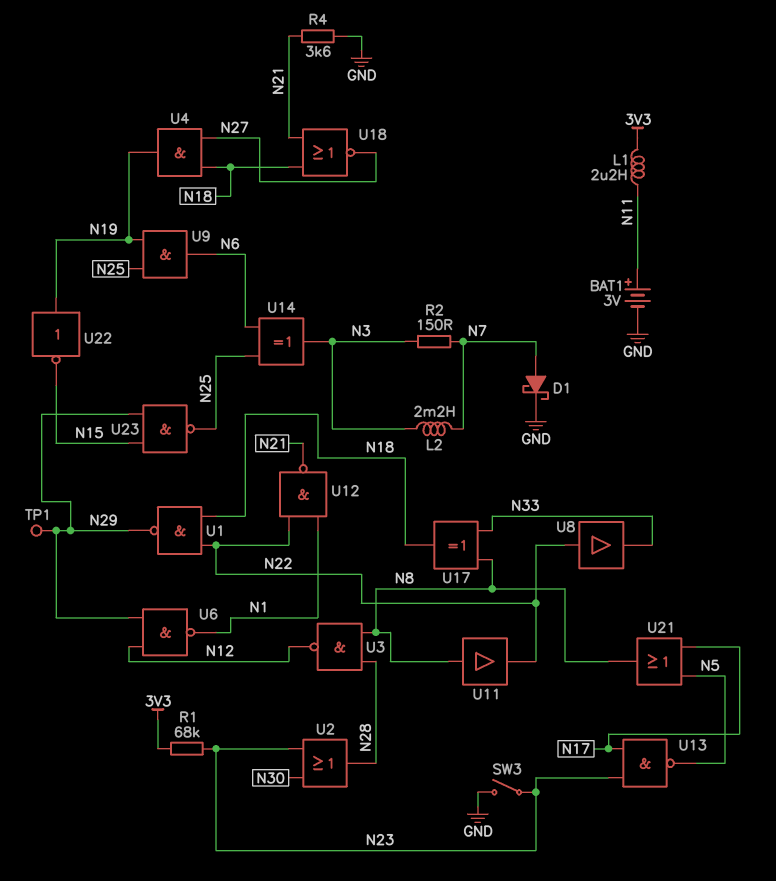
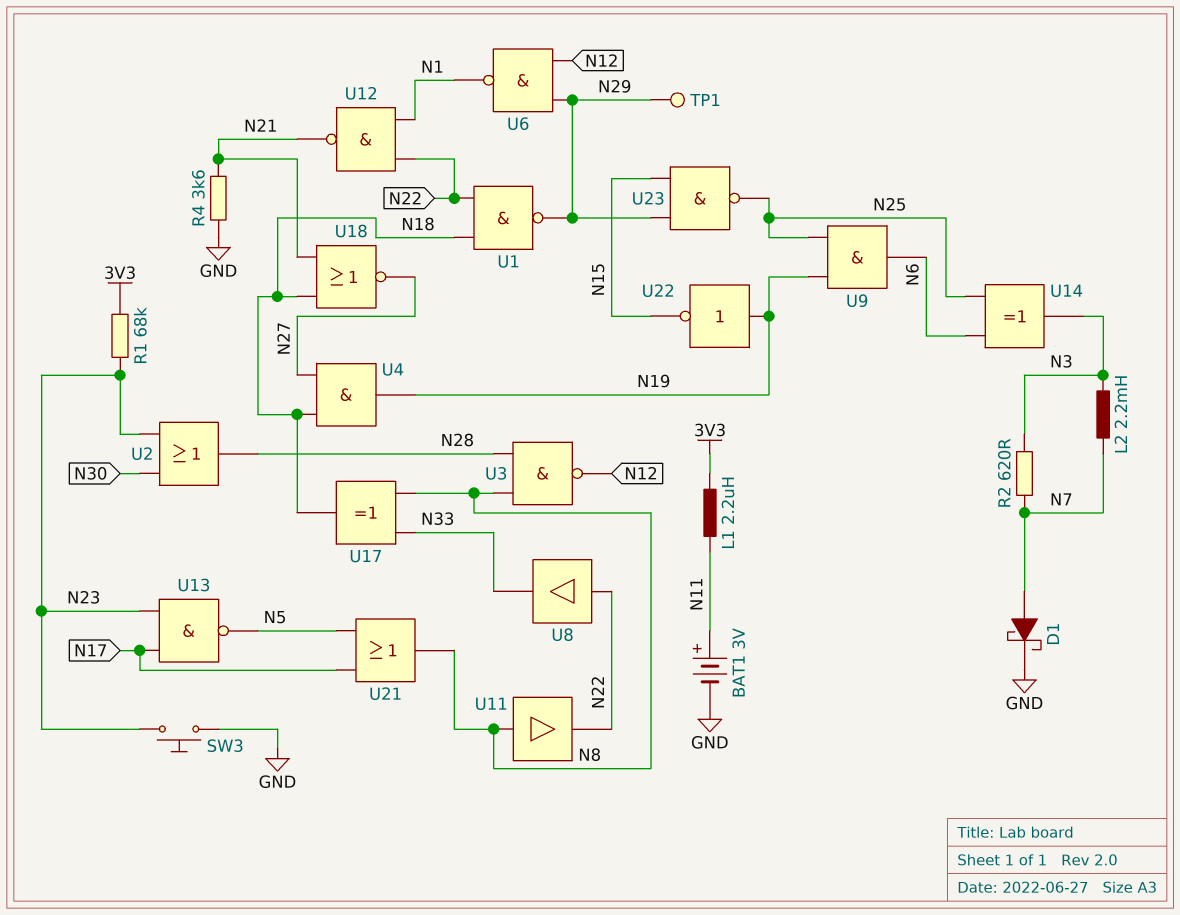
R2: 150 (N3, N7) -> 620 (N3, N7)
SW3: switch (GND, N23) -> button (GND, N23)

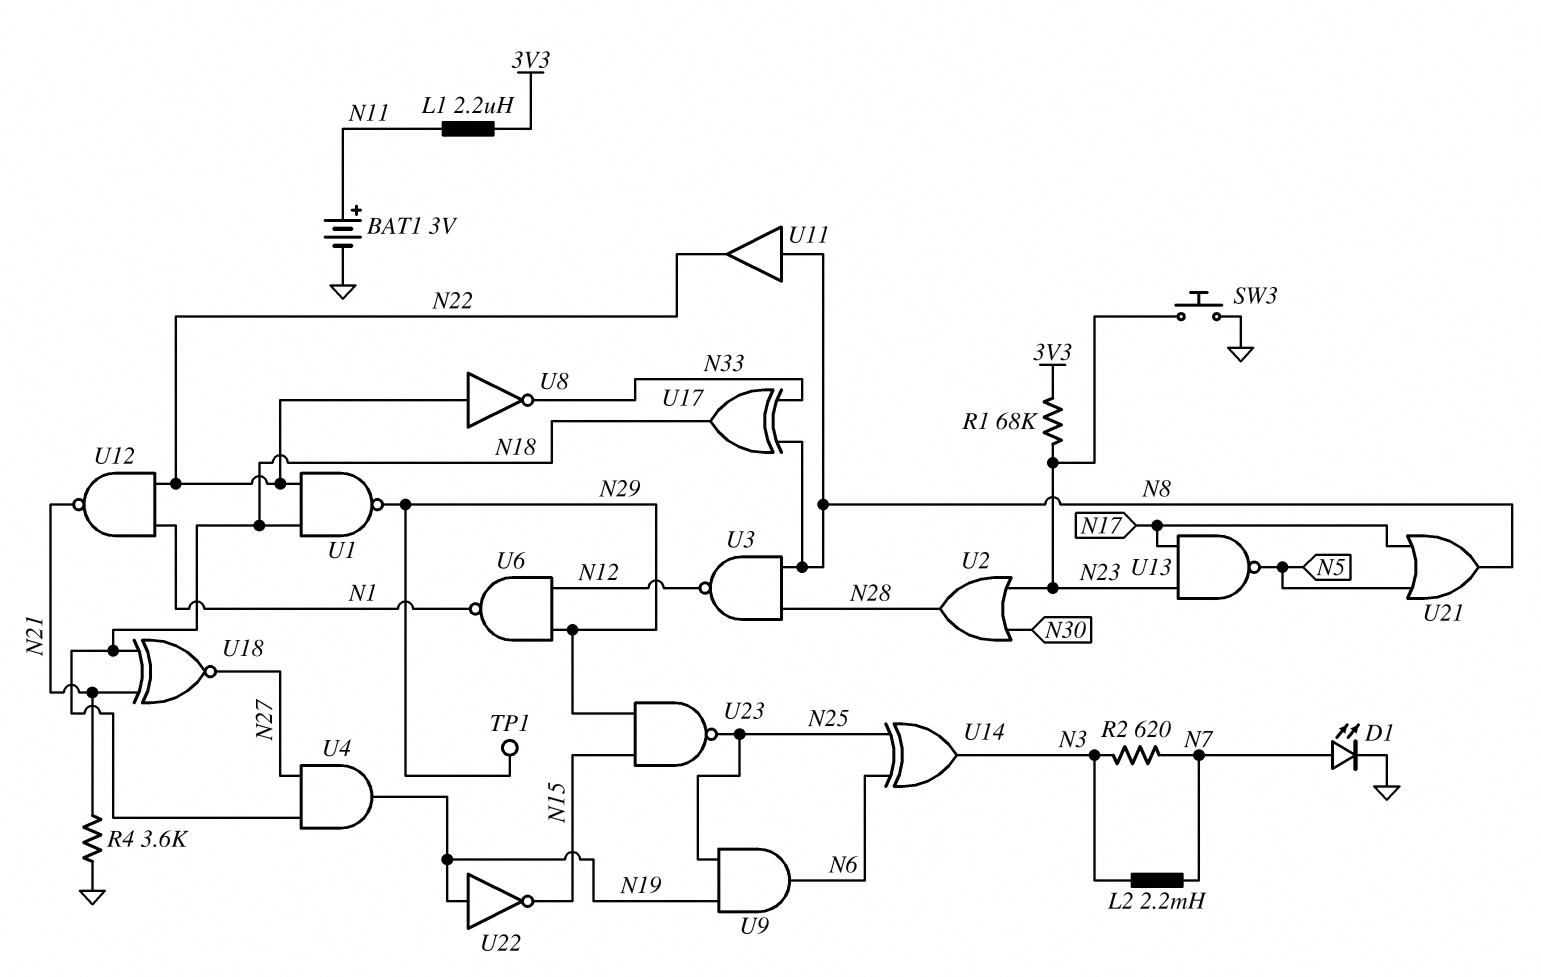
D1: schottky (A N7, K GND) -> LED (A N7, K GND)
U8: buffer (in N22, out N33) -> NOT (in N22, out N33)
U18: NOR (in N18, in N21, out N27) -> XNOR (in N18, in N21, out N27)

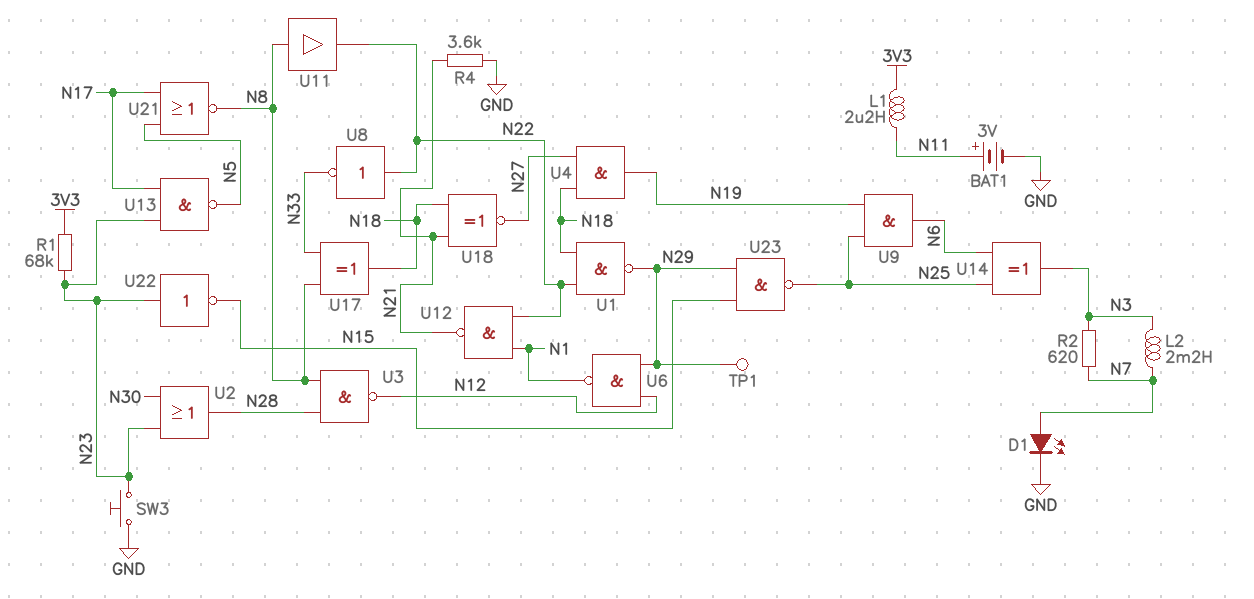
U21: OR (in N5, in N17, out N8) -> NOR (in N5, in N17, out N8)
U22: NOT (in N19, out N15) -> NOT (in N23, out N15)

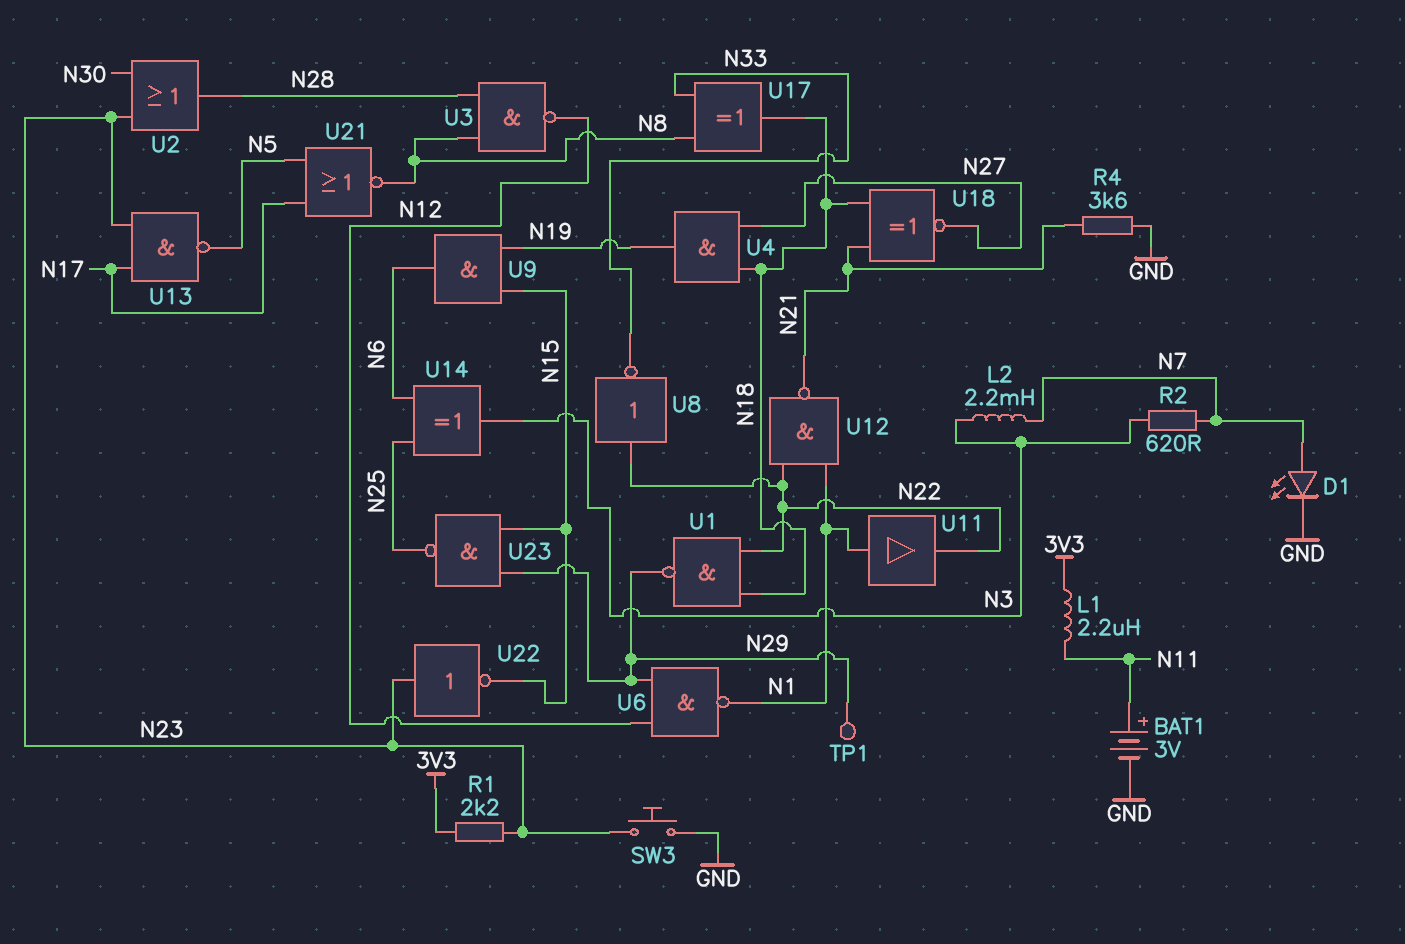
R1: 68k (3V3, N23) -> 2.2k (3V3, N23)
U9: AND (in N19, in N25, out N6) -> AND (in N15, in N19, out N6)
U11: buffer (in N8, out N22) -> buffer (in N1, out N22)

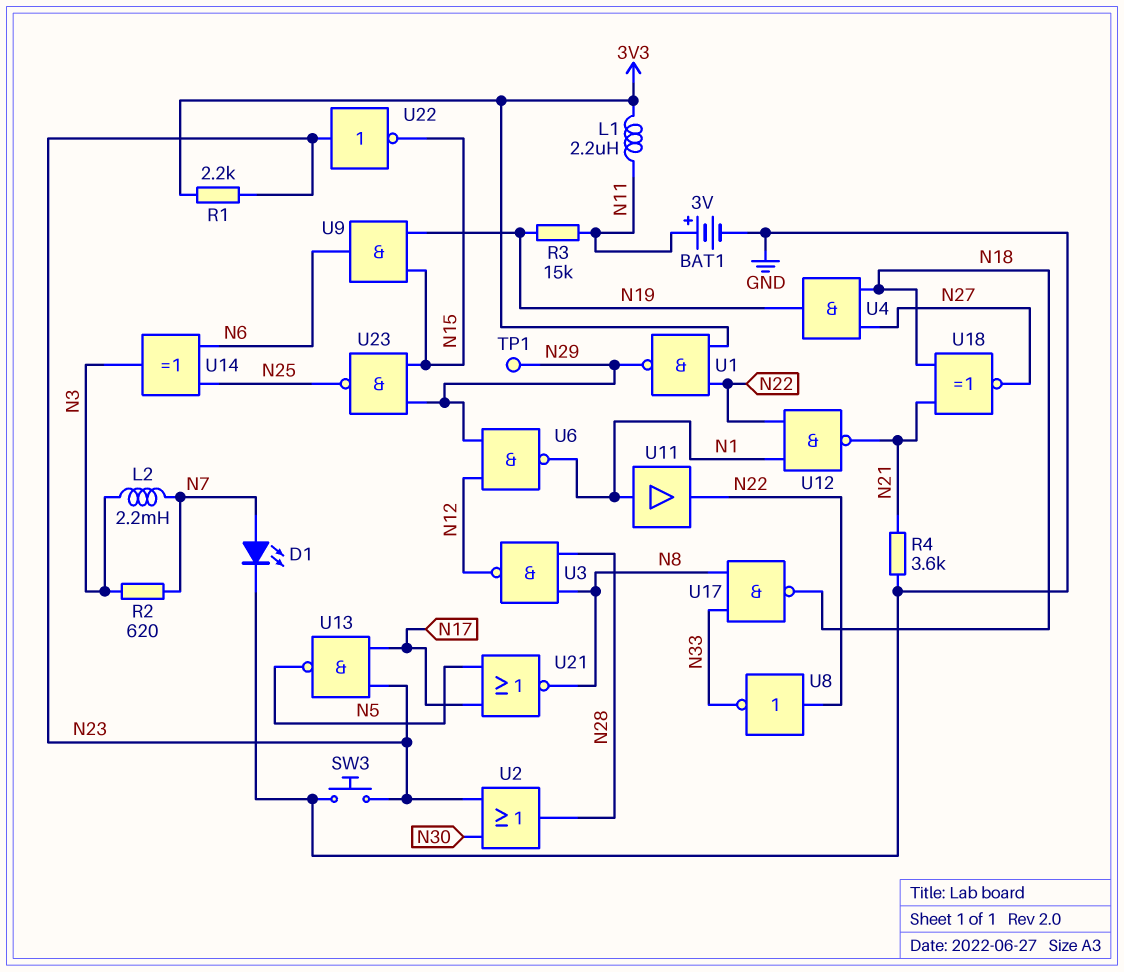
R3: none -> 15k (N11, N19)
U1: NAND (in N18, in N22, out N29) -> NAND (in 3V3, in N22, out N29)
U17: XOR (in N8, in N33, out N18) -> NAND (in N8, in N33, out N18)

